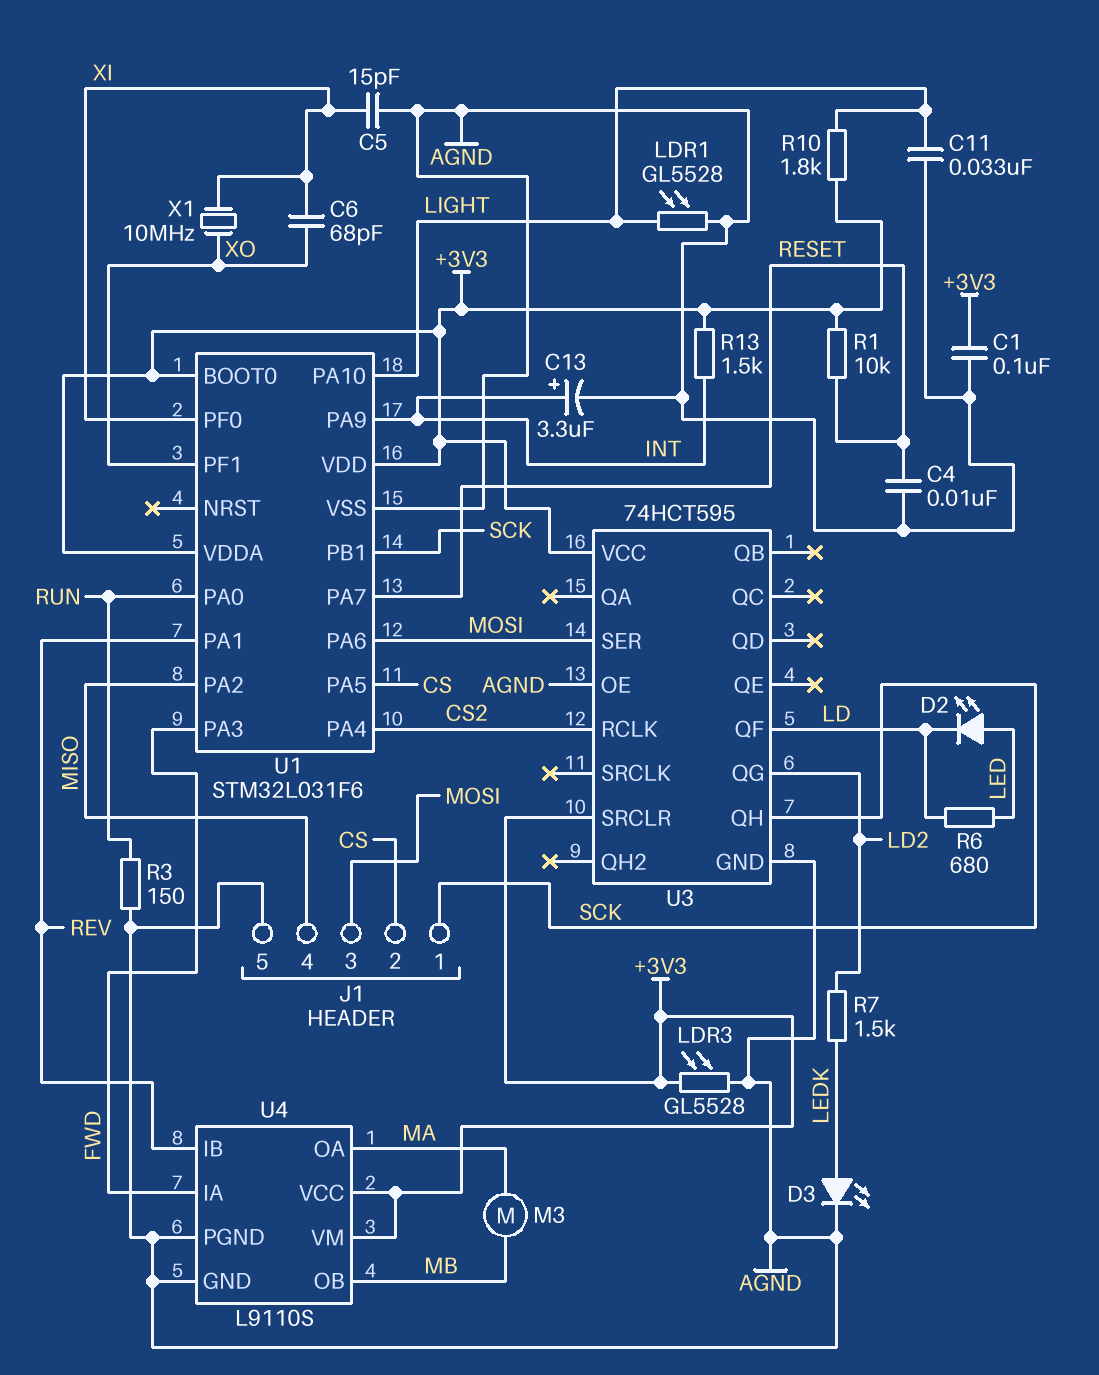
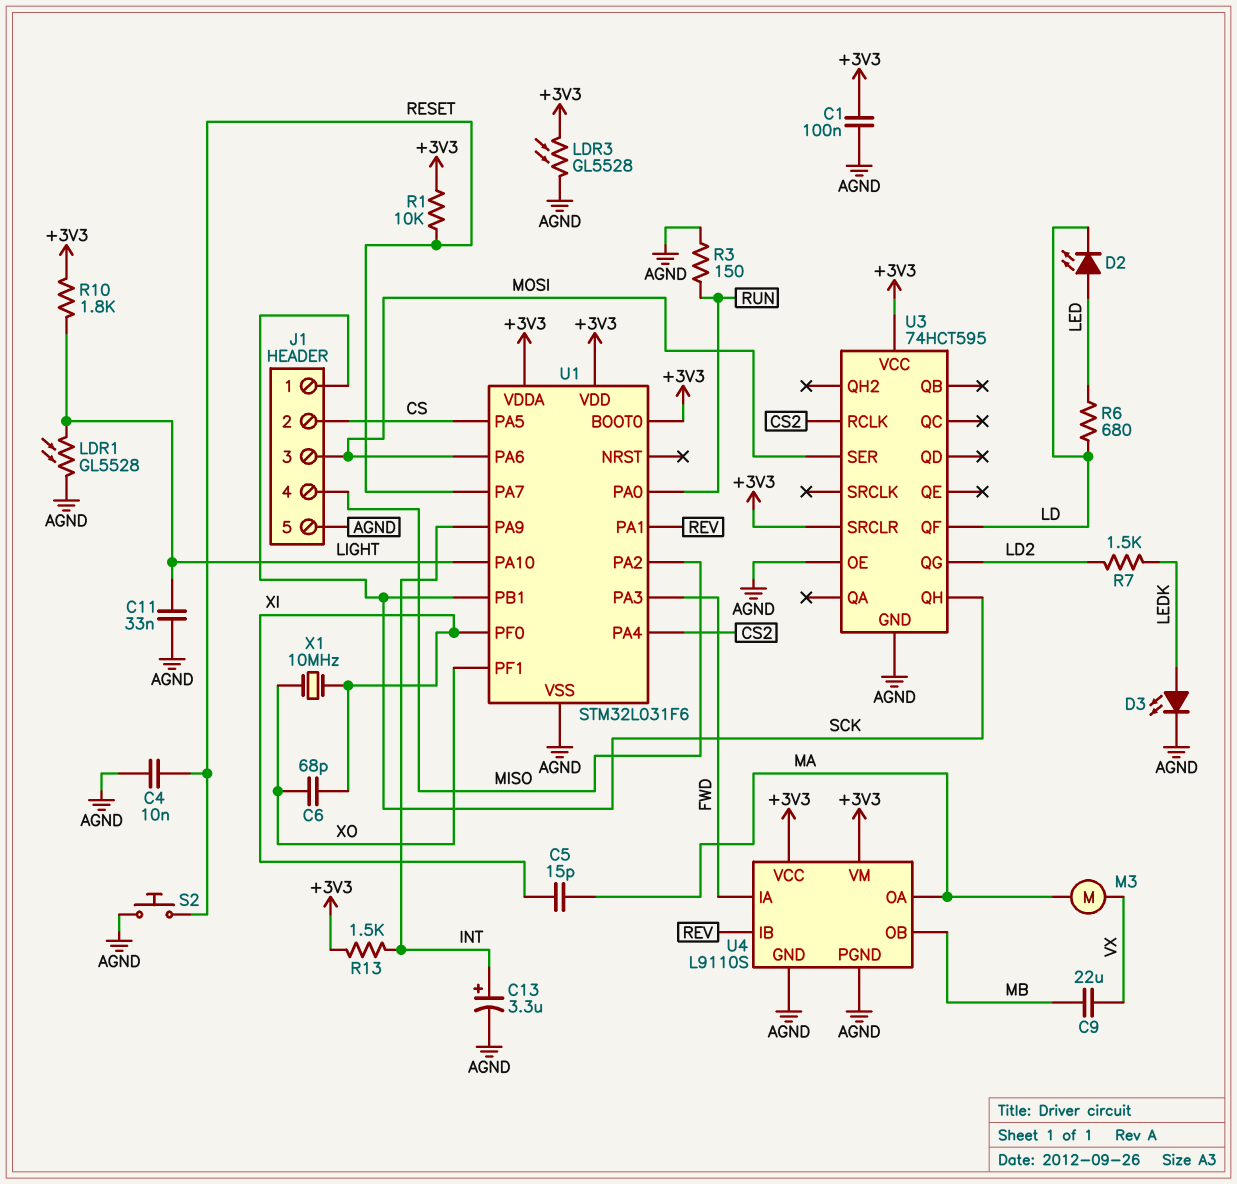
C5: 15pF (AGND, XI) -> 15pF (MA, XI)
C9: none -> 22uF (MB, VX)
M3: motor (MA, MB) -> motor (MA, VX)
S2: none -> button (AGND, RESET)

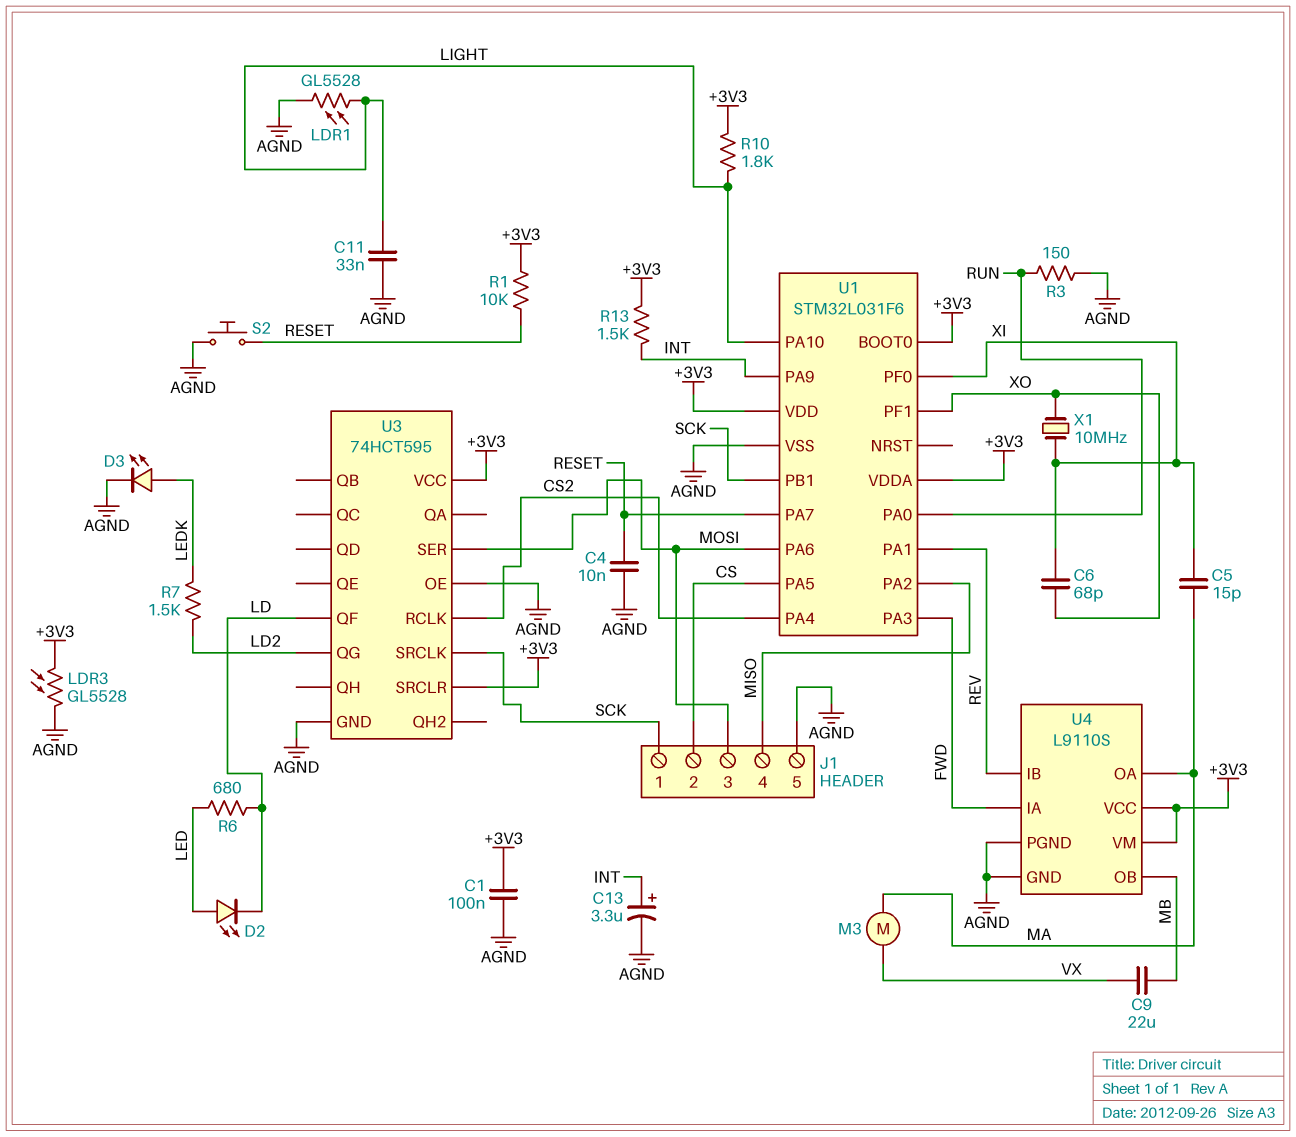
U3 pin QH: SCK -> none
U3 pin SRCLK: none -> SCK

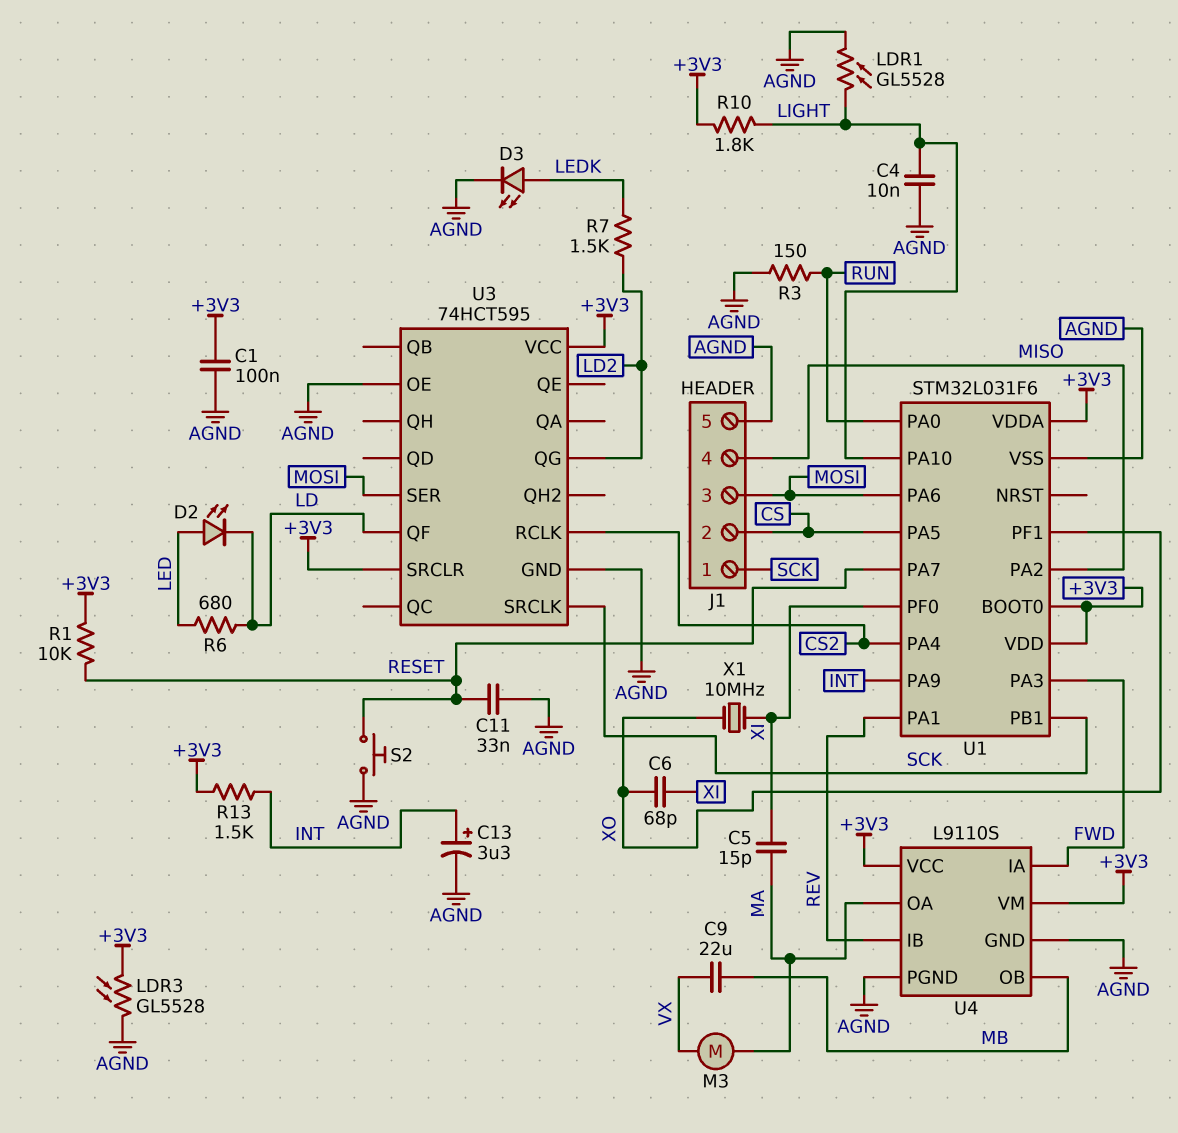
C4: 10nF (AGND, RESET) -> 10nF (AGND, LIGHT)
C11: 33nF (AGND, LIGHT) -> 33nF (AGND, RESET)

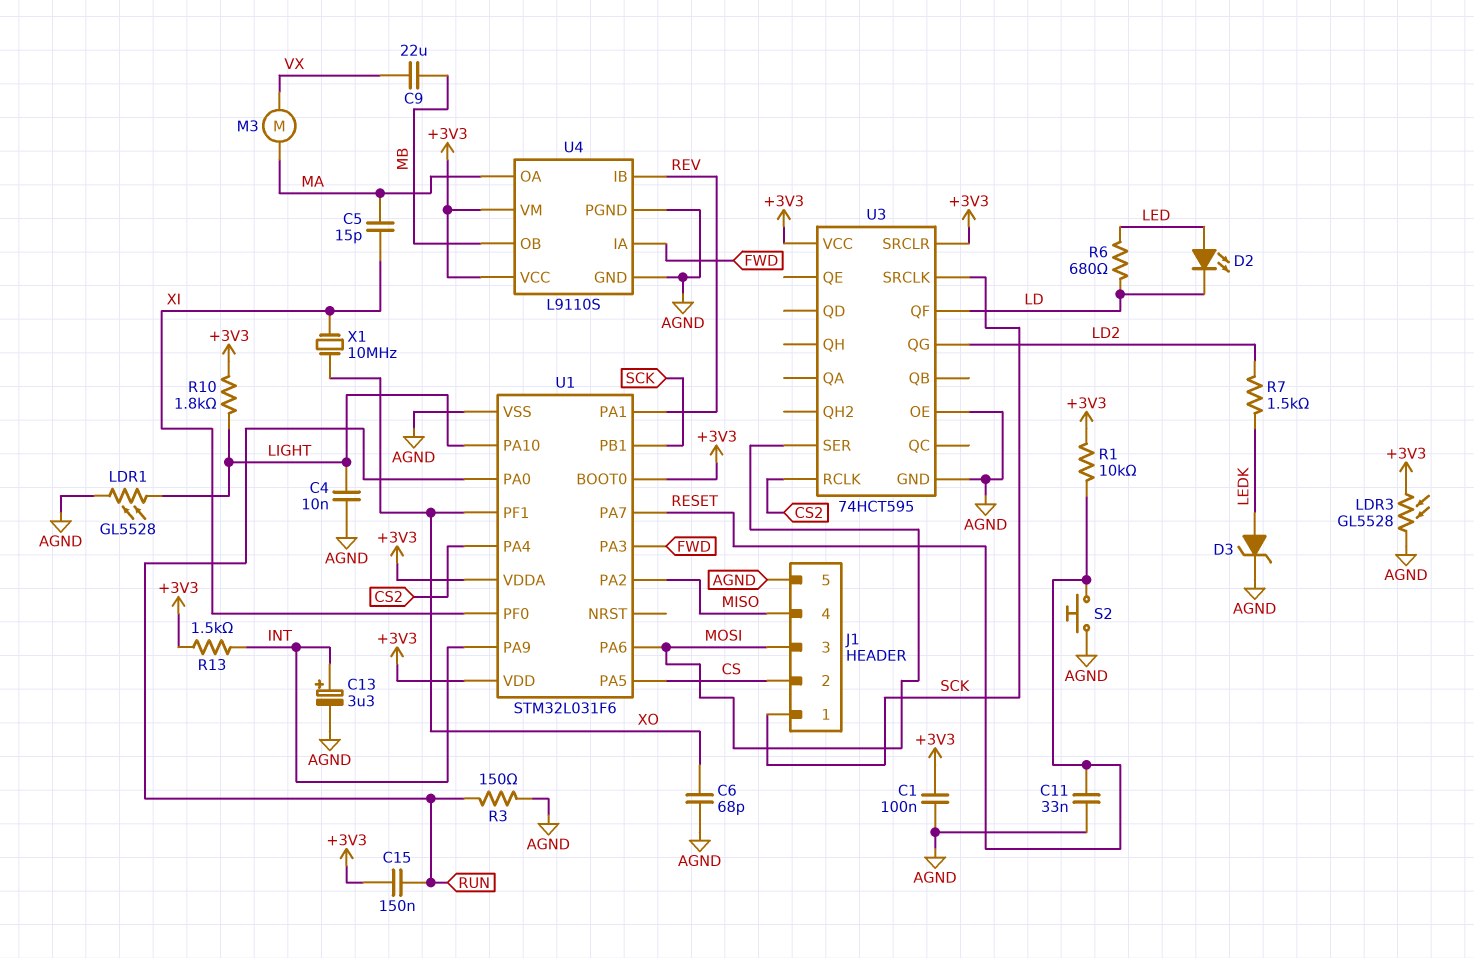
C6: 68pF (XI, XO) -> 68pF (AGND, XO)
C15: none -> 150nF (+3V3, RUN)
D3: LED (A LEDK, K AGND) -> zener (A LEDK, K AGND)

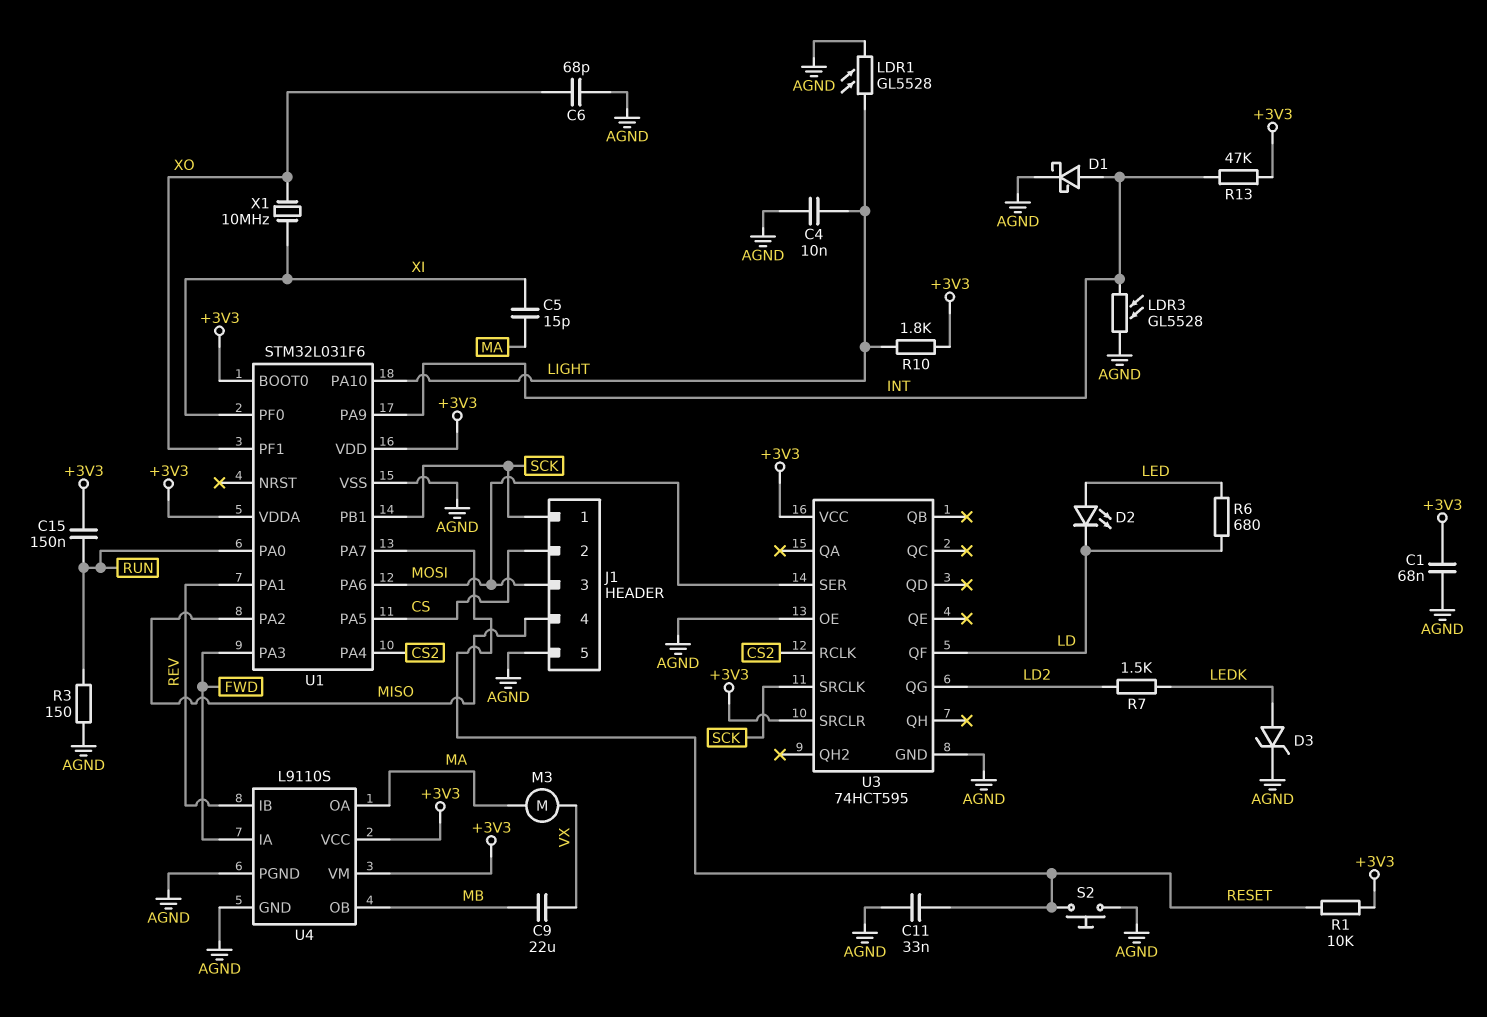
C1: 100nF (+3V3, AGND) -> 68nF (+3V3, AGND)
C13: 3.3uF (plus INT, minus AGND) -> none
D1: none -> schottky (A INT, K AGND)
LDR3: GL5528 (+3V3, AGND) -> GL5528 (AGND, INT)
R13: 1.5k (+3V3, INT) -> 47k (+3V3, INT)

